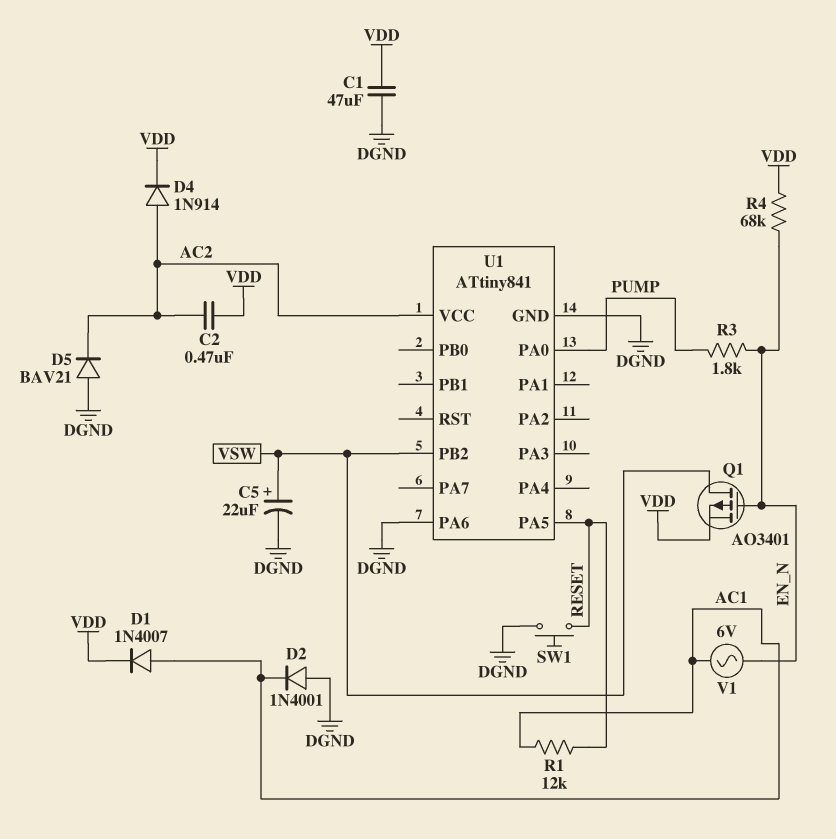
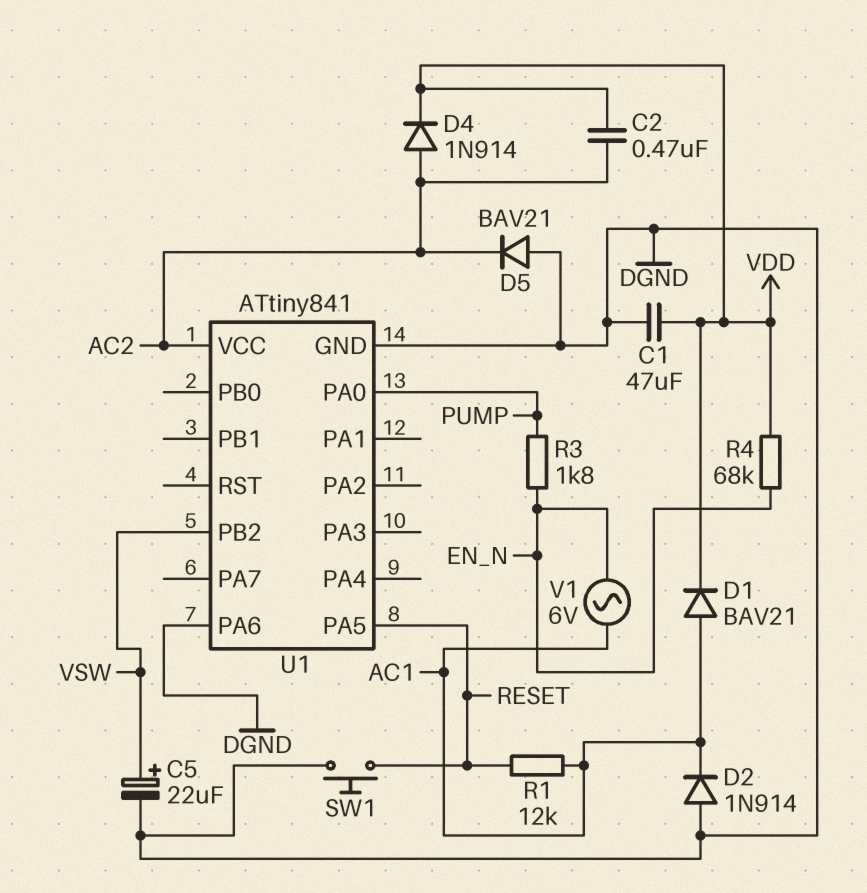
D1: diode 1N4007 (A AC1, K VDD) -> diode BAV21 (A AC1, K VDD)
D2: diode 1N4001 (A DGND, K AC1) -> diode 1N914 (A DGND, K AC1)
Q1: PMOS AO3401 (G EN_N, D VSW, S VDD) -> none

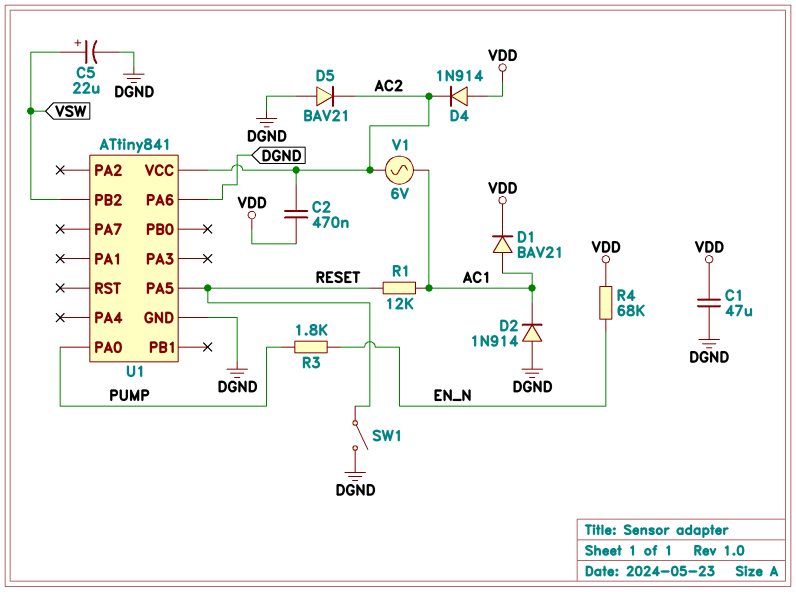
D4: diode 1N914 (A AC2, K VDD) -> diode 1N914 (A VDD, K AC2)
SW1: button (DGND, RESET) -> switch (DGND, RESET)
V1: AC 6V (AC1, EN_N) -> AC 6V (AC1, AC2)

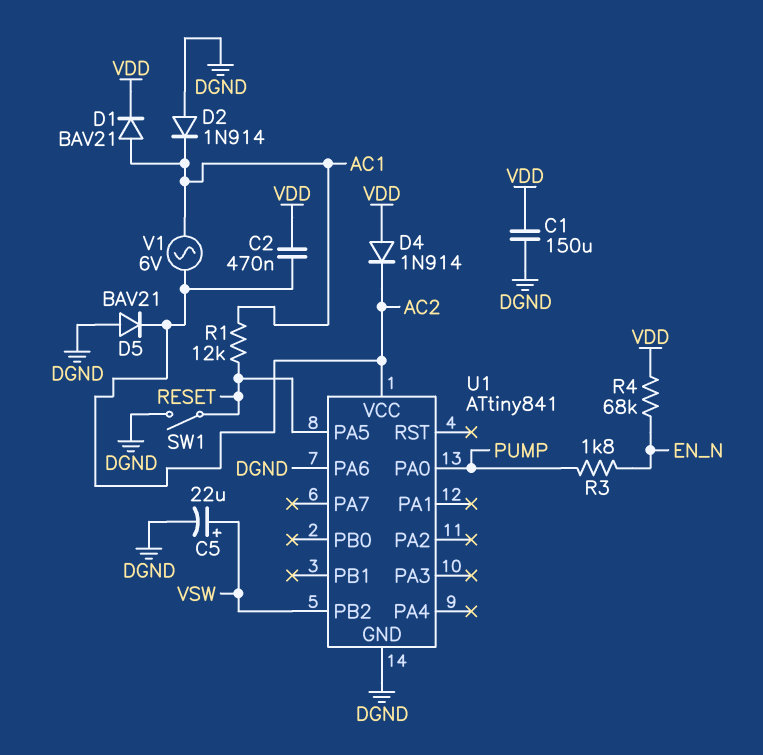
C1: 47uF (DGND, VDD) -> 150uF (DGND, VDD)

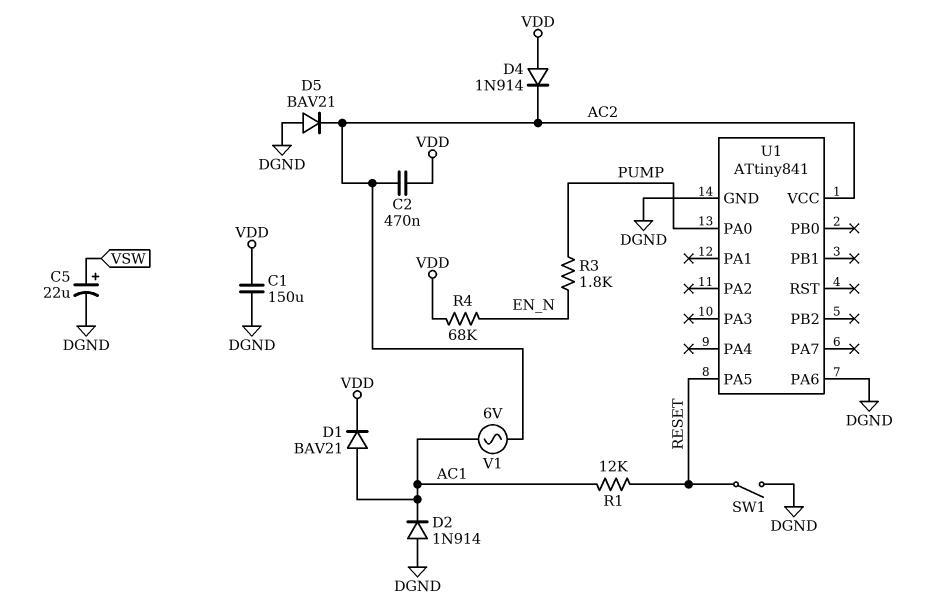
U1 pin PB2: VSW -> none

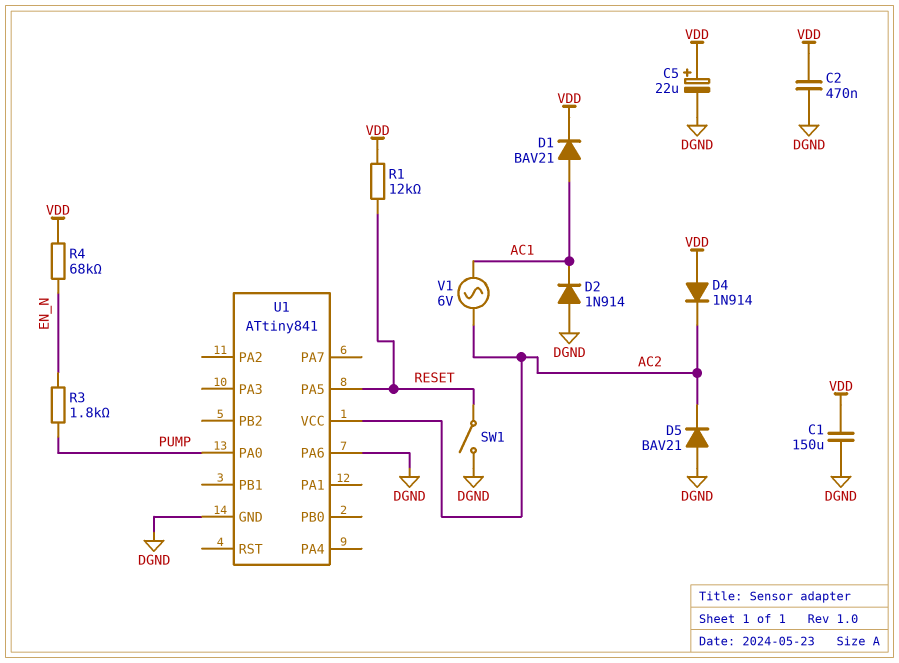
C2: 470nF (AC2, VDD) -> 470nF (DGND, VDD)
C5: 22uF (plus VSW, minus DGND) -> 22uF (plus VDD, minus DGND)
R1: 12k (AC1, RESET) -> 12k (RESET, VDD)

